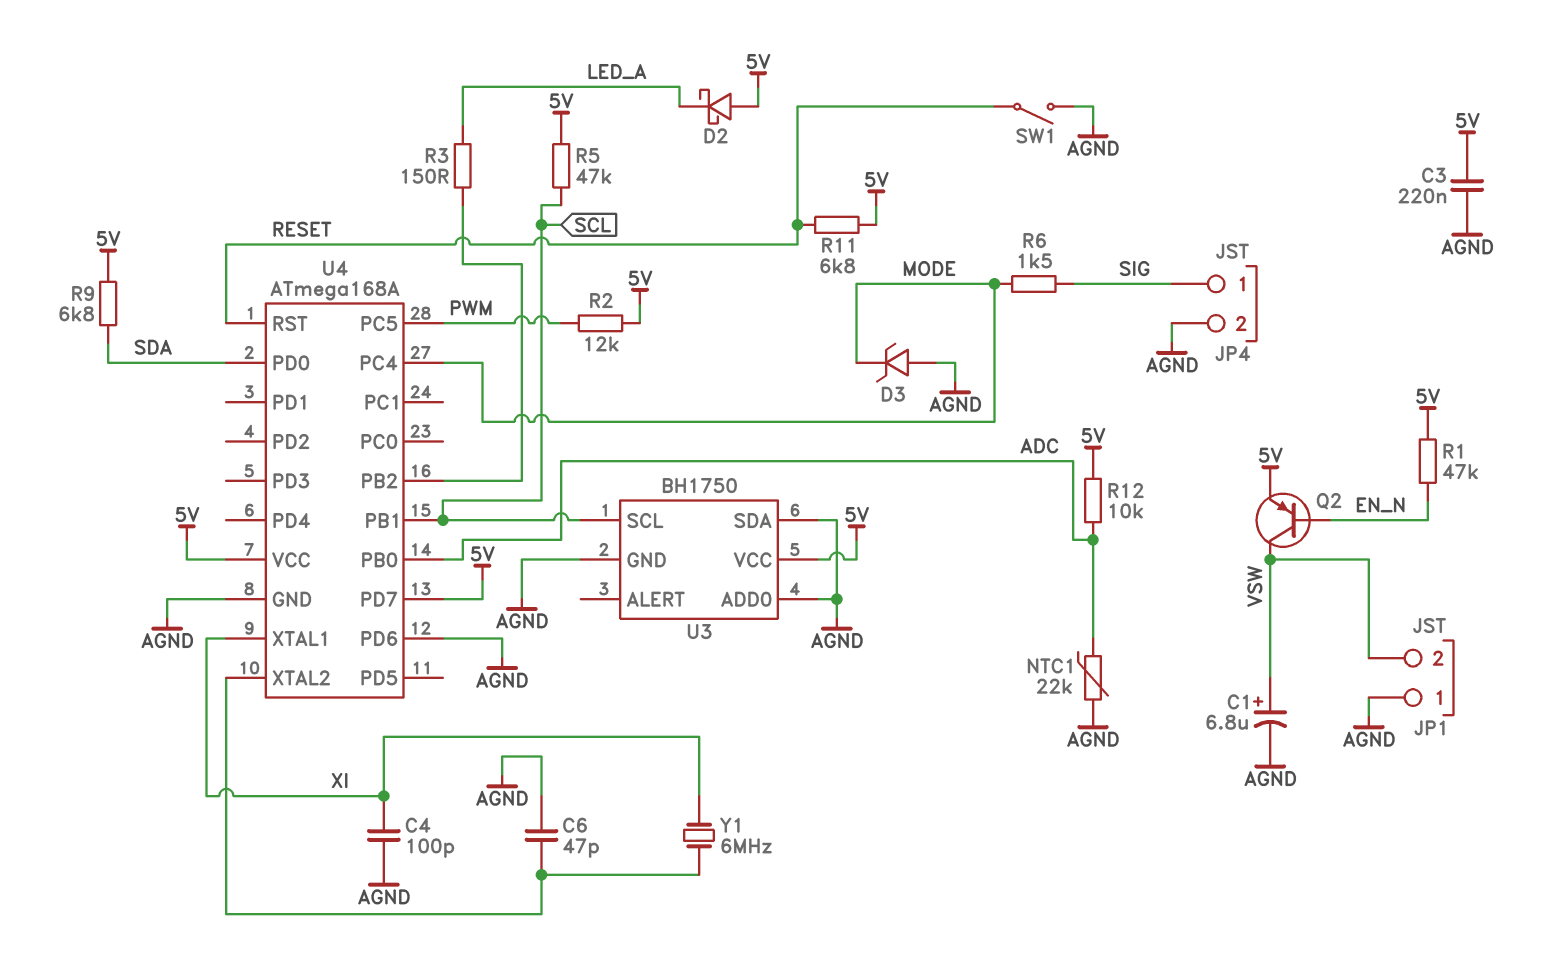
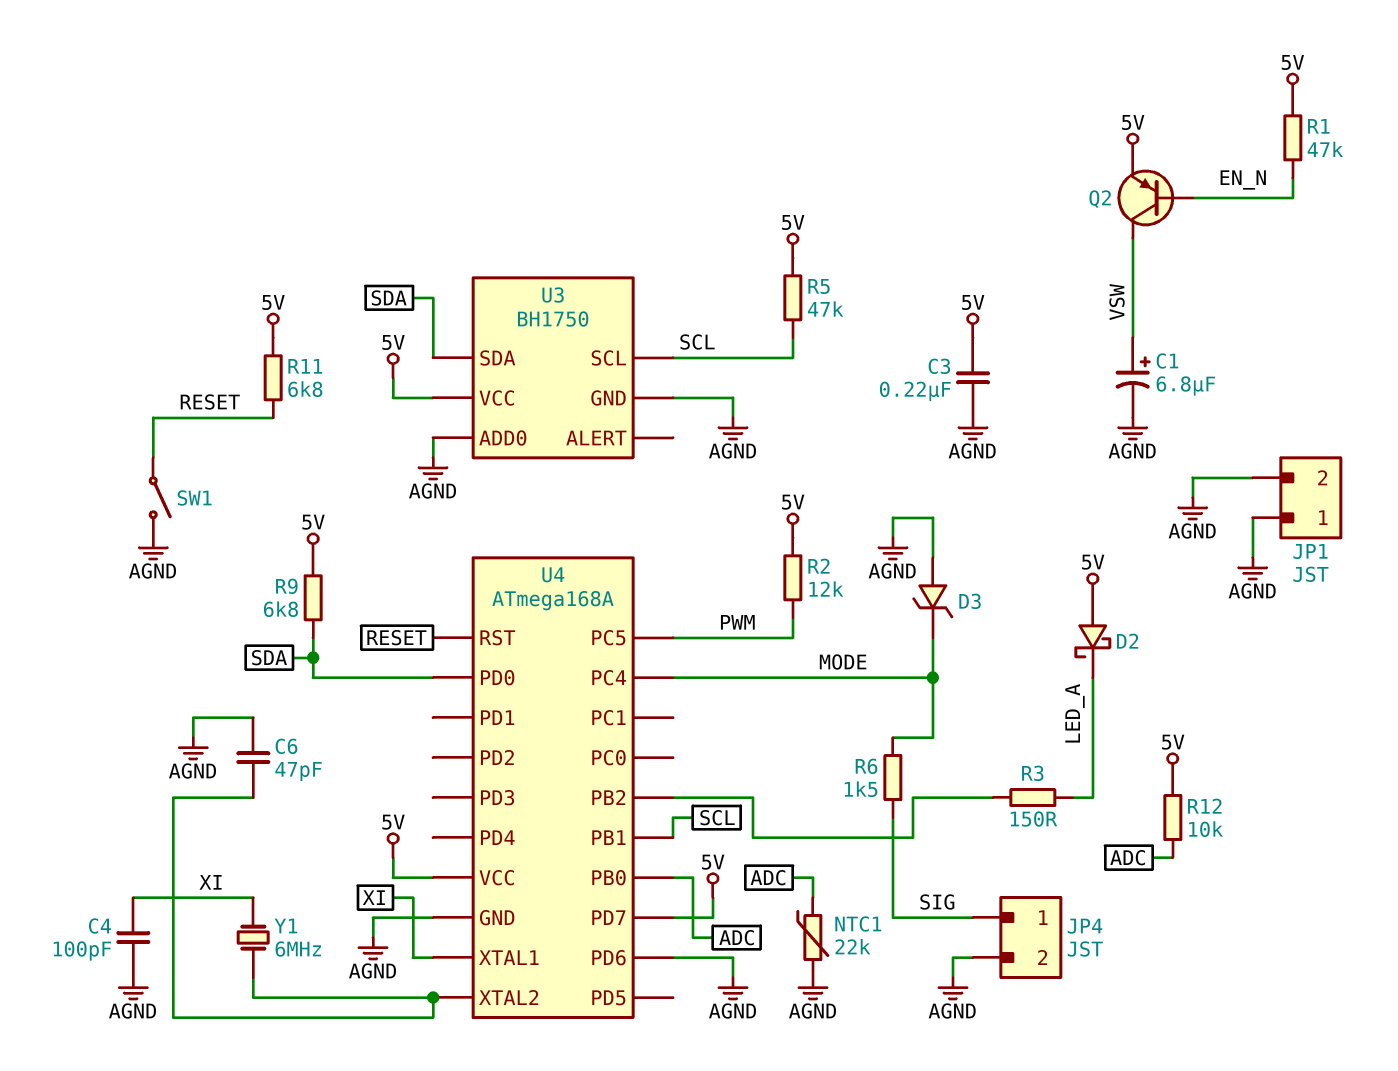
JP1 pin 2: VSW -> AGND
U3 pin SDA: AGND -> SDA

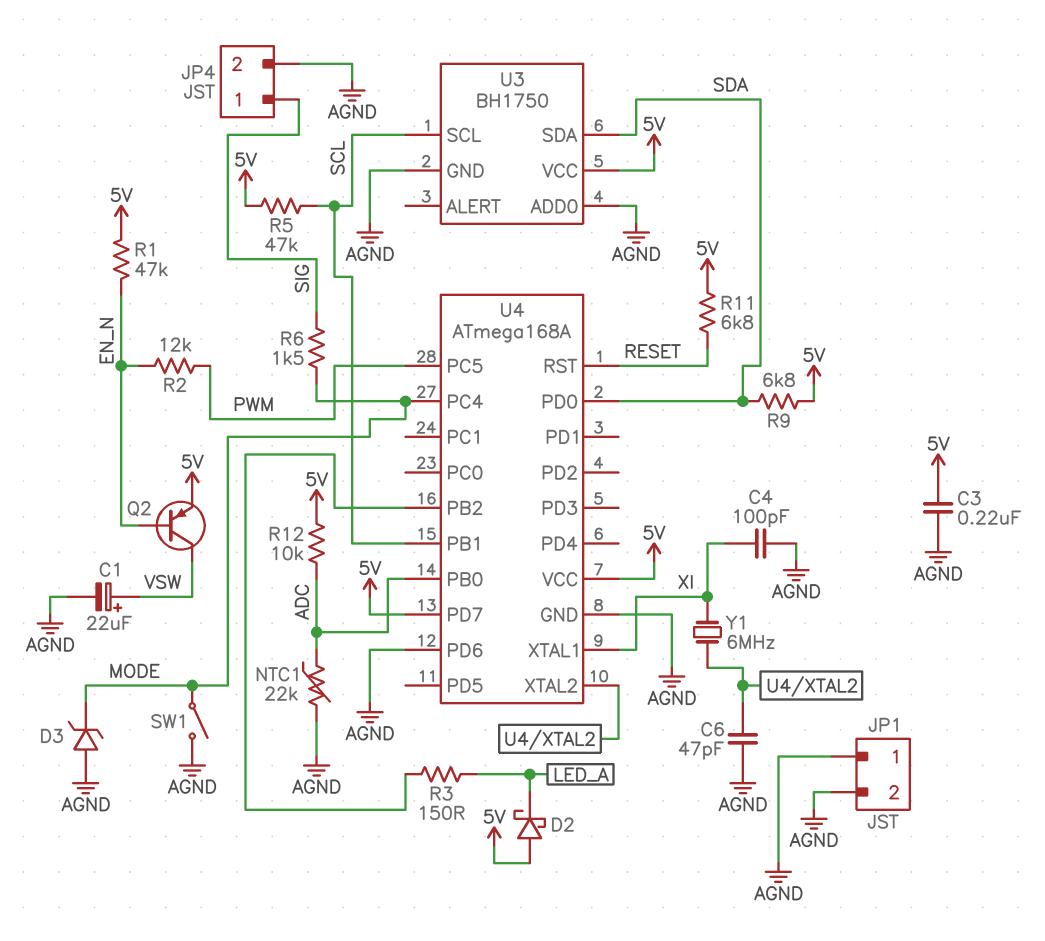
C1: 6.8uF (plus VSW, minus AGND) -> 22uF (plus VSW, minus AGND)
R2: 12k (5V, PWM) -> 12k (EN_N, PWM)
SW1: switch (AGND, RESET) -> switch (AGND, MODE)

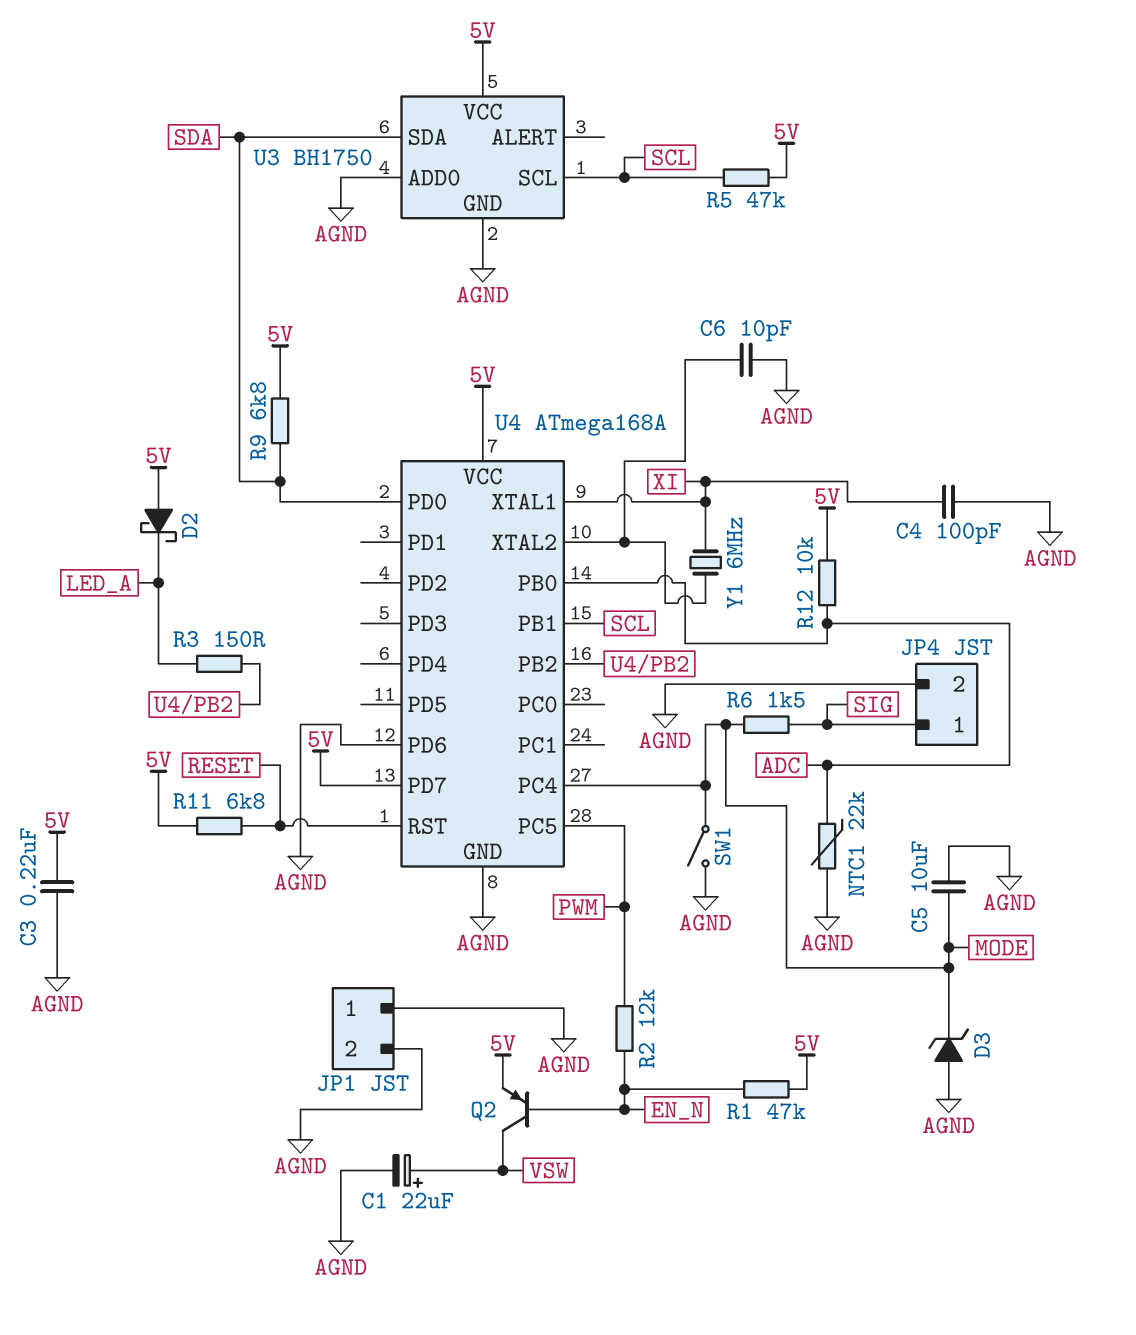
C5: none -> 10uF (AGND, MODE)
C6: 47pF (AGND, U4/XTAL2) -> 10pF (AGND, U4/XTAL2)

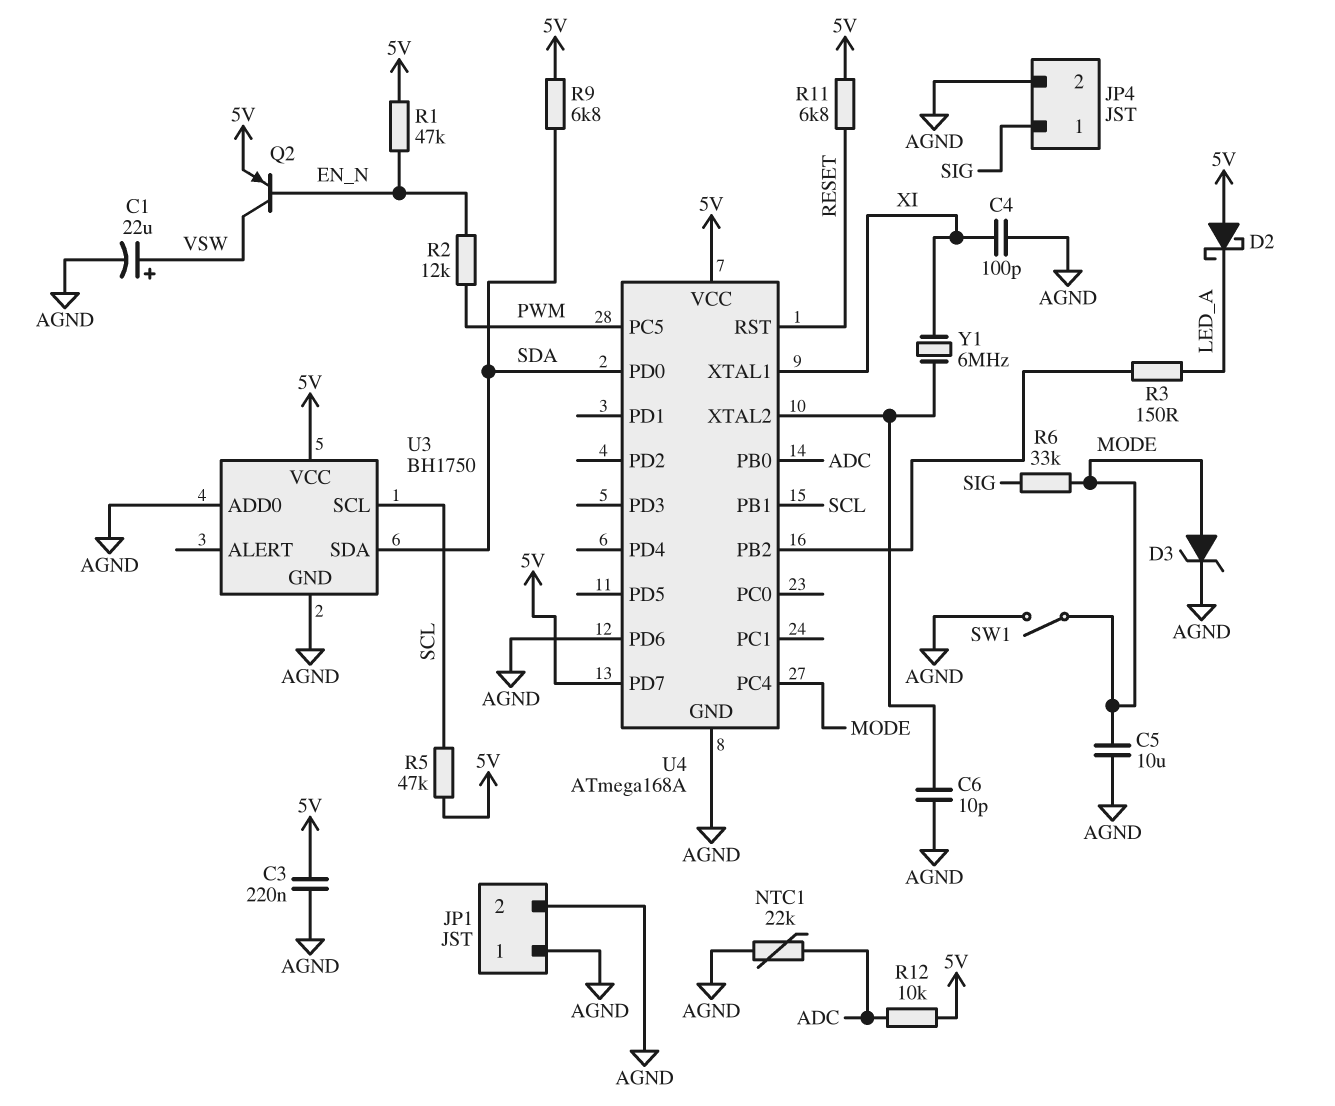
D3: zener (A AGND, K MODE) -> zener (A MODE, K AGND)
R6: 1.5k (MODE, SIG) -> 33k (MODE, SIG)

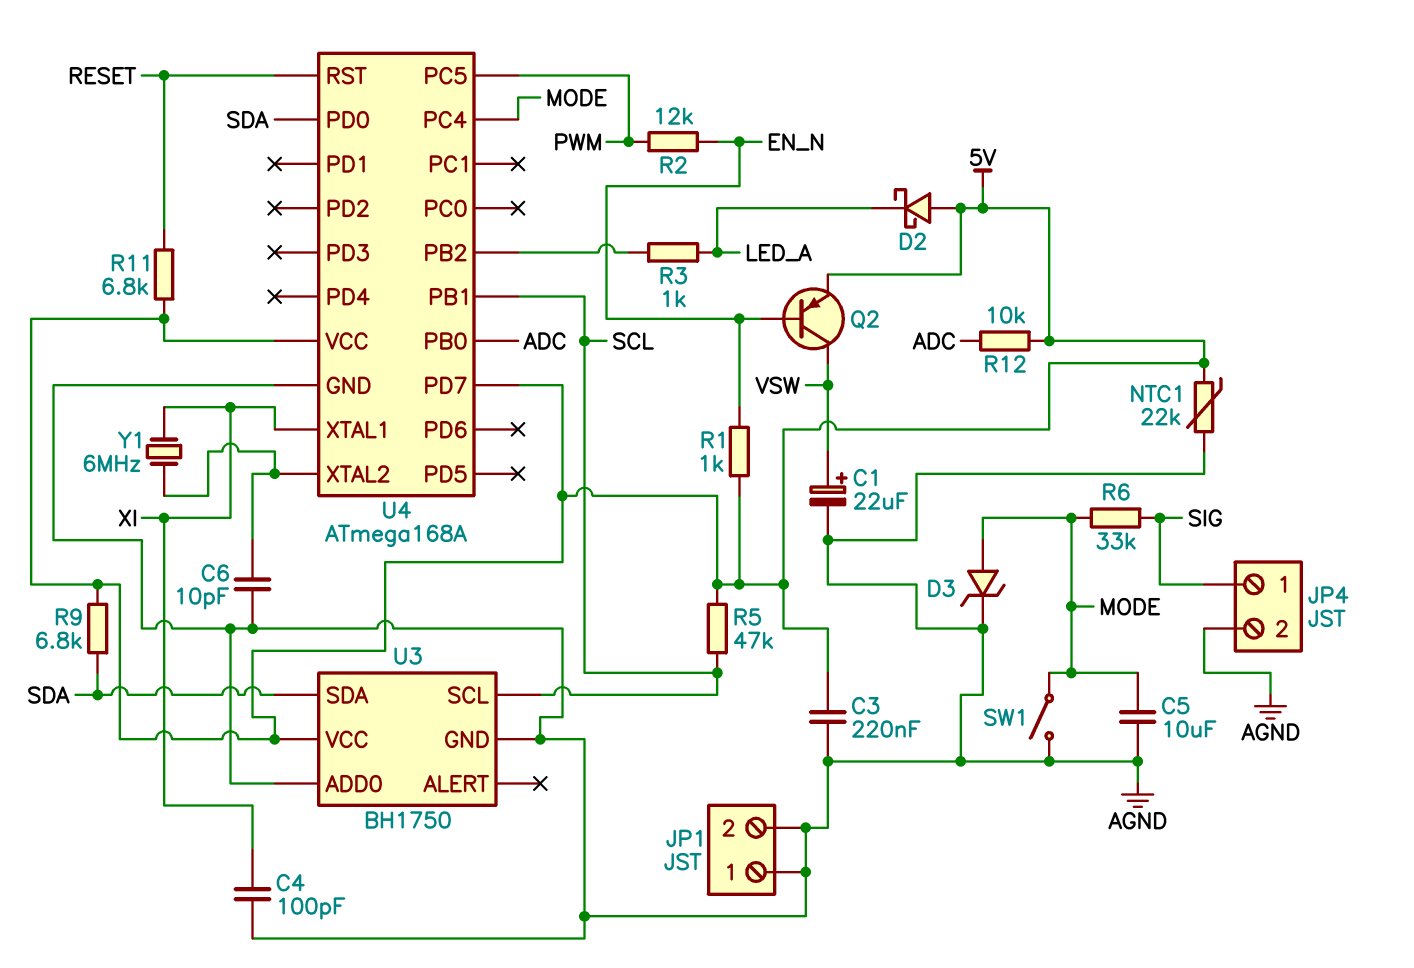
NTC1: 22k (ADC, AGND) -> 22k (5V, AGND)
R1: 47k (5V, EN_N) -> 1k (5V, EN_N)
R3: 150 (LED_A, U4/PB2) -> 1k (LED_A, U4/PB2)
U4 pin PD6: AGND -> none

